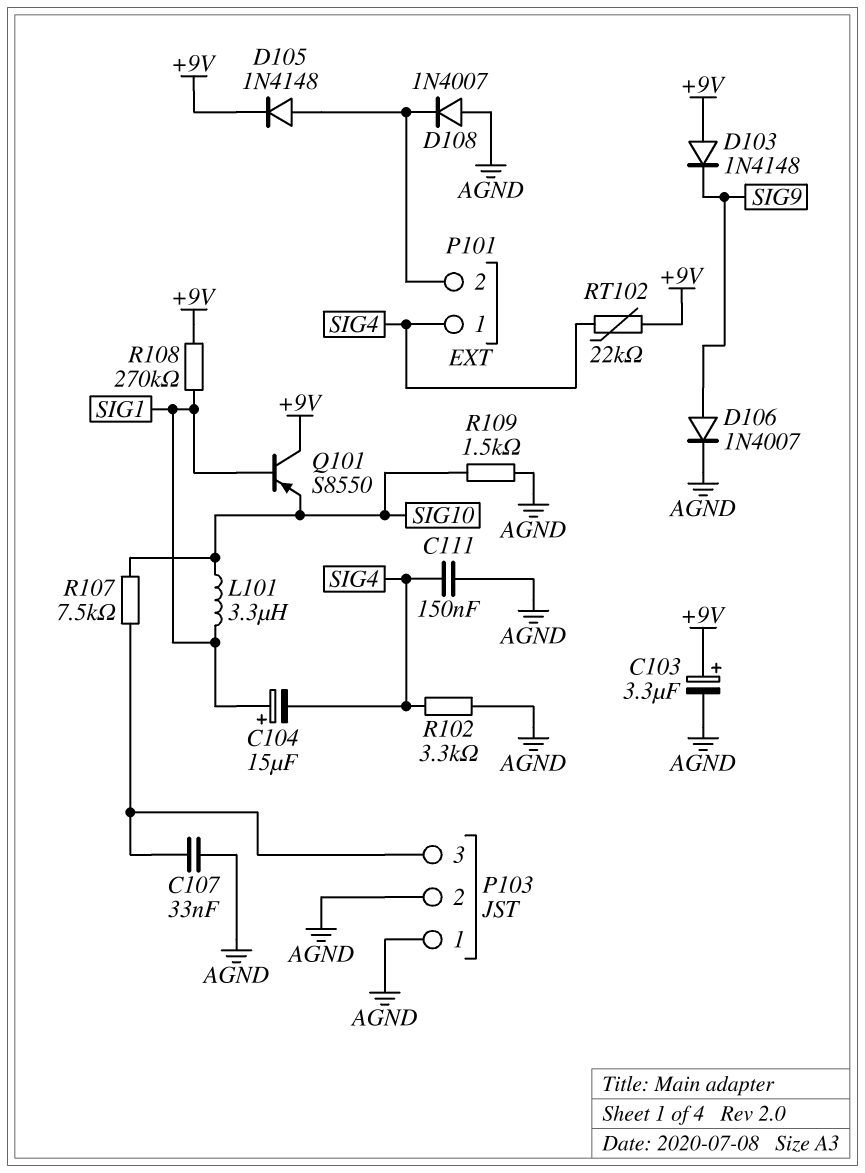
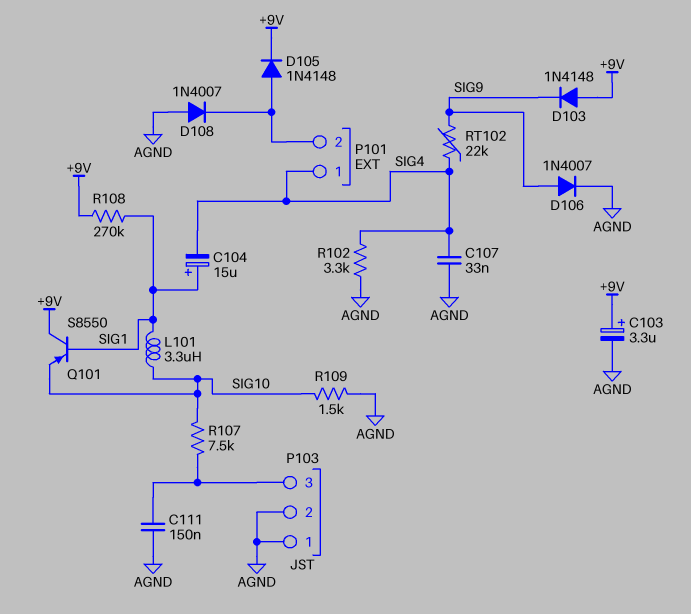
C107: 33nF (AGND, P103/3) -> 33nF (AGND, SIG4)
C111: 150nF (AGND, SIG4) -> 150nF (AGND, P103/3)
RT102: 22k (+9V, SIG4) -> 22k (SIG4, SIG9)

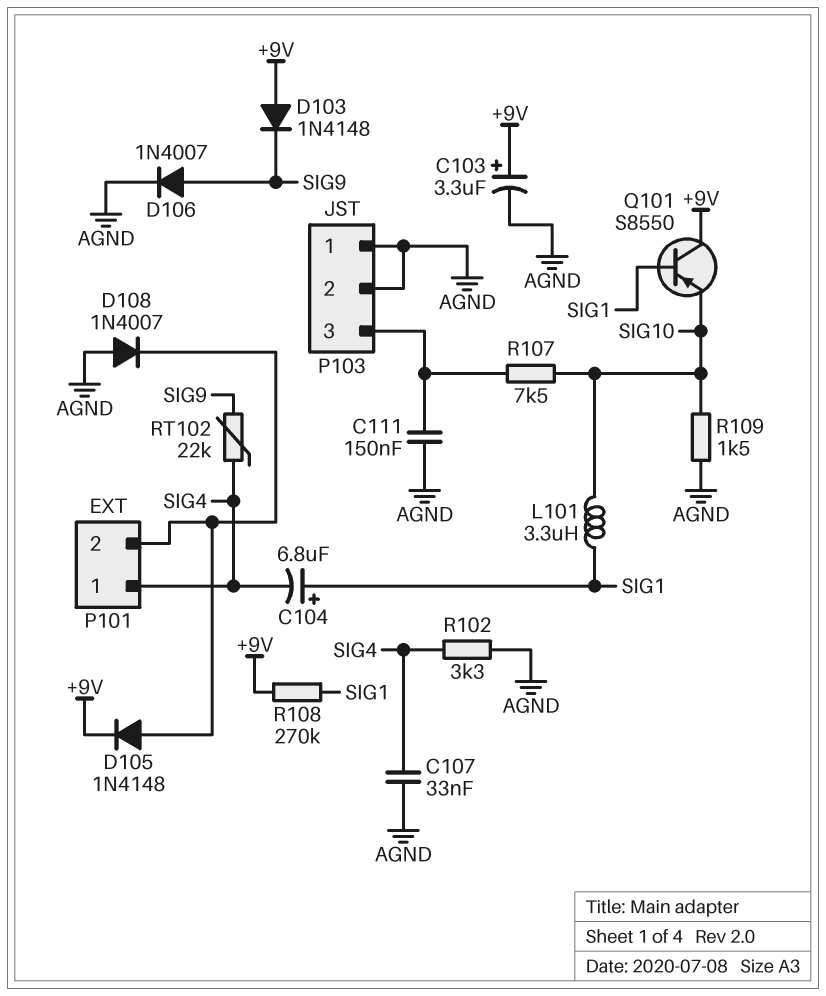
C104: 15uF (plus SIG1, minus SIG4) -> 6.8uF (plus SIG1, minus SIG4)

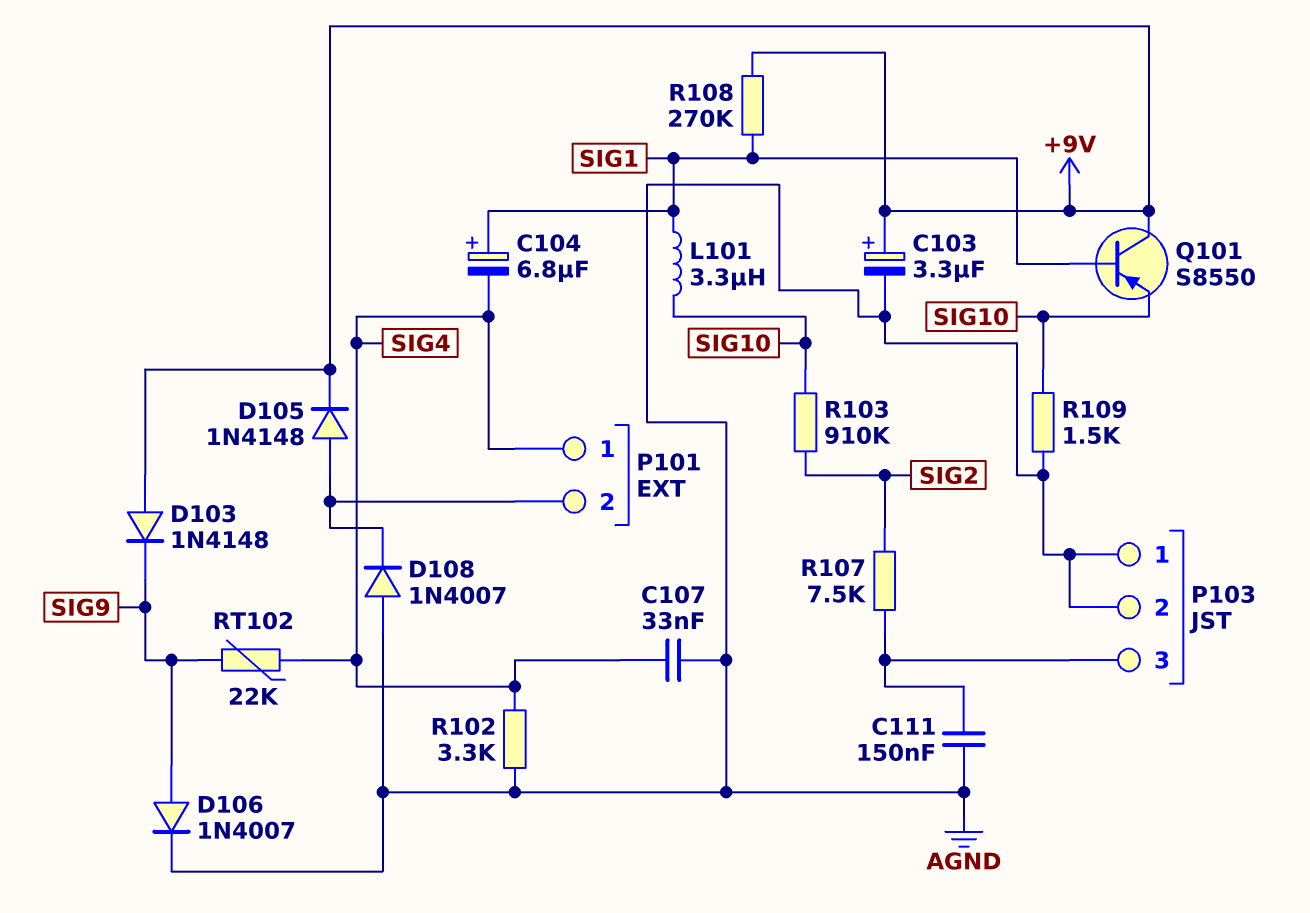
R103: none -> 910k (SIG2, SIG10)
R107: 7.5k (P103/3, SIG10) -> 7.5k (P103/3, SIG2)

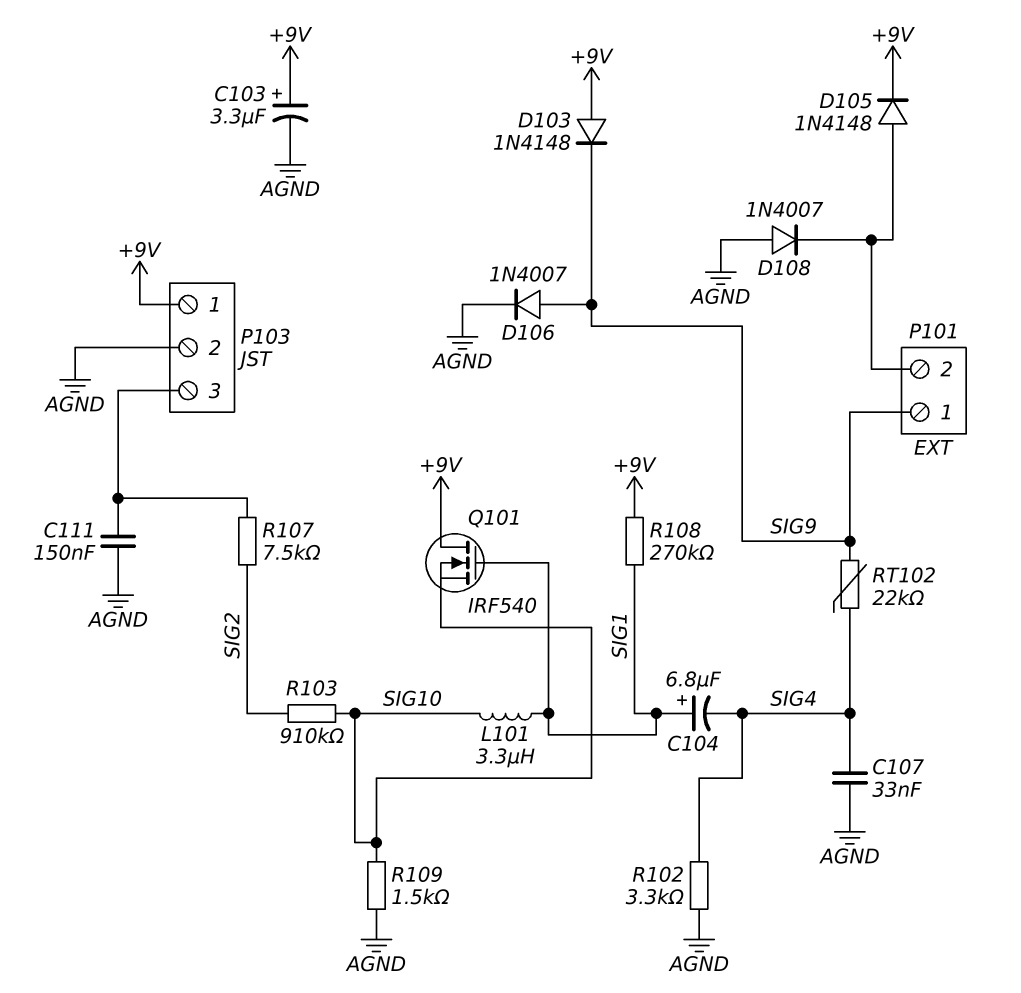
P101 pin 1: SIG4 -> SIG9
P103 pin 1: AGND -> +9V
Q101: PNP S8550 (B SIG1, C +9V, E SIG10) -> NMOS IRF540 (G SIG1, D +9V, S SIG10)

